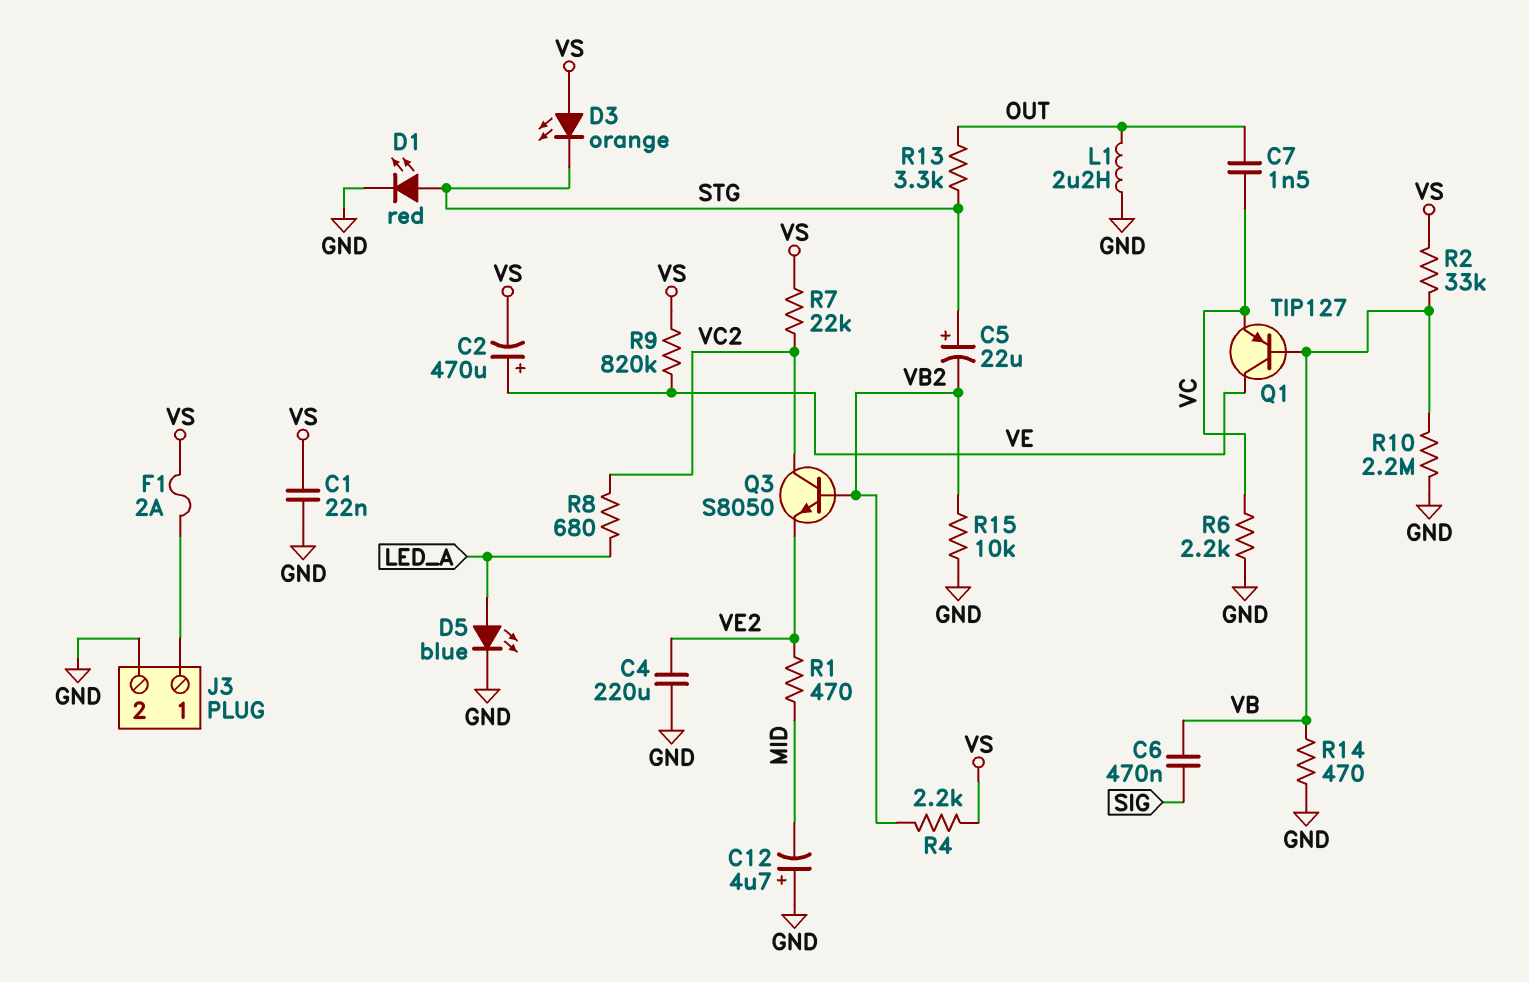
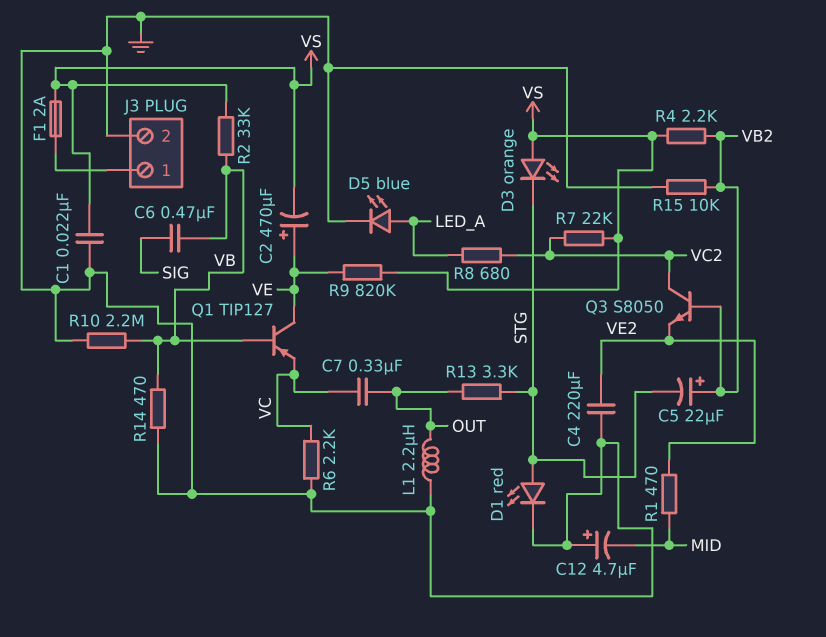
C5: 22uF (plus STG, minus VB2) -> 22uF (plus VB2, minus STG)
C7: 1.5nF (OUT, VC) -> 330nF (OUT, VC)

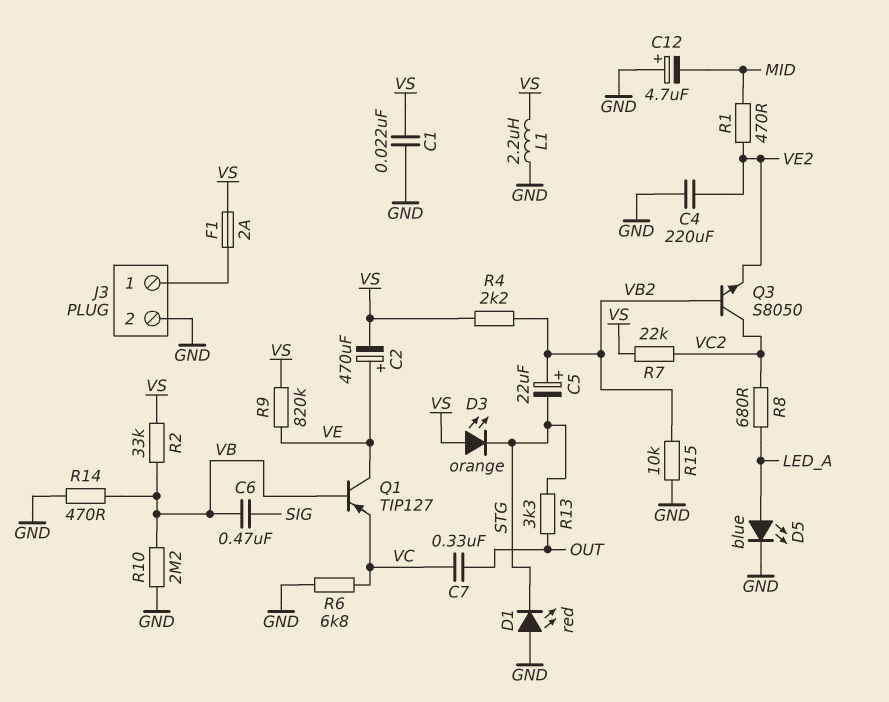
D1: LED red (A STG, K GND) -> LED red (A GND, K STG)
L1: 2.2uH (GND, OUT) -> 2.2uH (GND, VS)
R6: 2.2k (GND, VC) -> 6.8k (GND, VC)

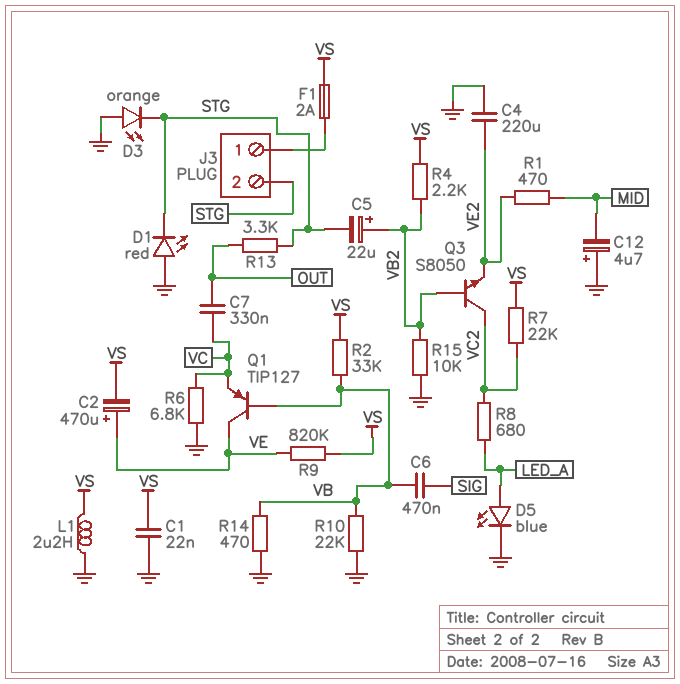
D3: LED orange (A VS, K STG) -> LED orange (A GND, K STG)
J3 pin 2: GND -> STG
R10: 2.2M (GND, VB) -> 22k (GND, VB)

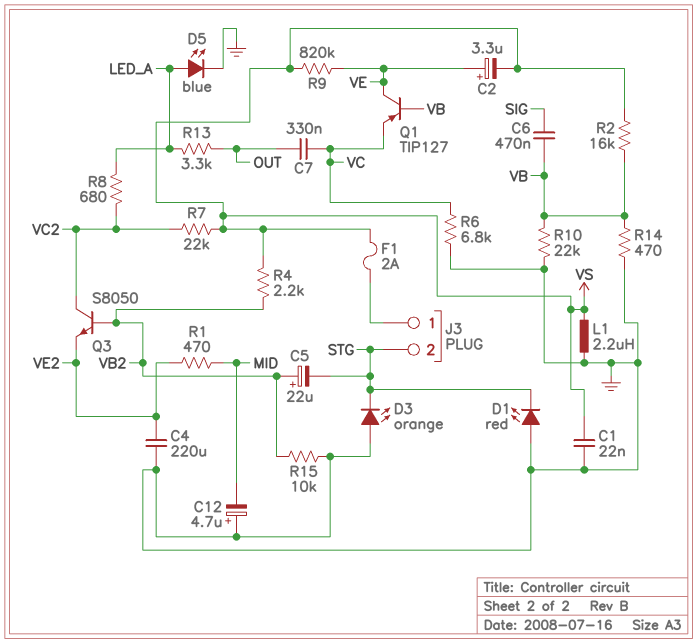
C2: 470uF (plus VE, minus VS) -> 3.3uF (plus VE, minus VS)
R2: 33k (VB, VS) -> 16k (VB, VS)
R13: 3.3k (OUT, STG) -> 3.3k (LED_A, OUT)

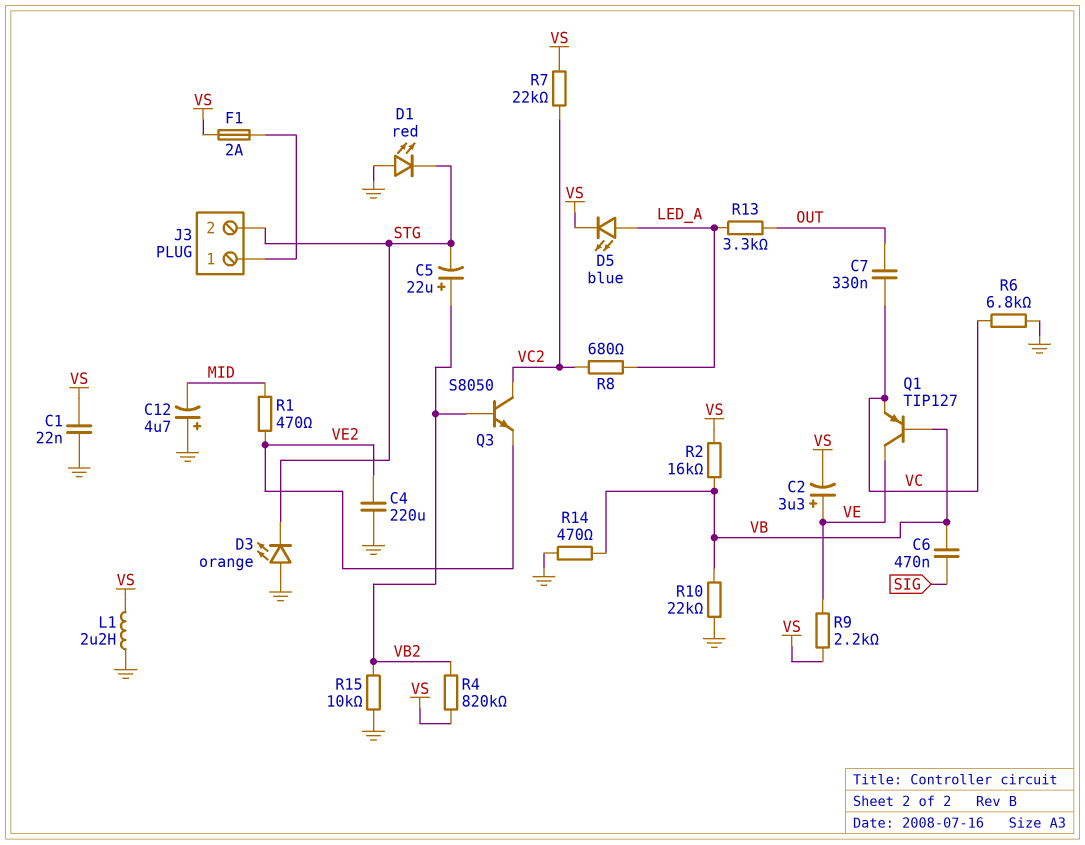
D5: LED blue (A LED_A, K GND) -> LED blue (A LED_A, K VS)
R4: 2.2k (VB2, VS) -> 820k (VB2, VS)
R9: 820k (VE, VS) -> 2.2k (VE, VS)

